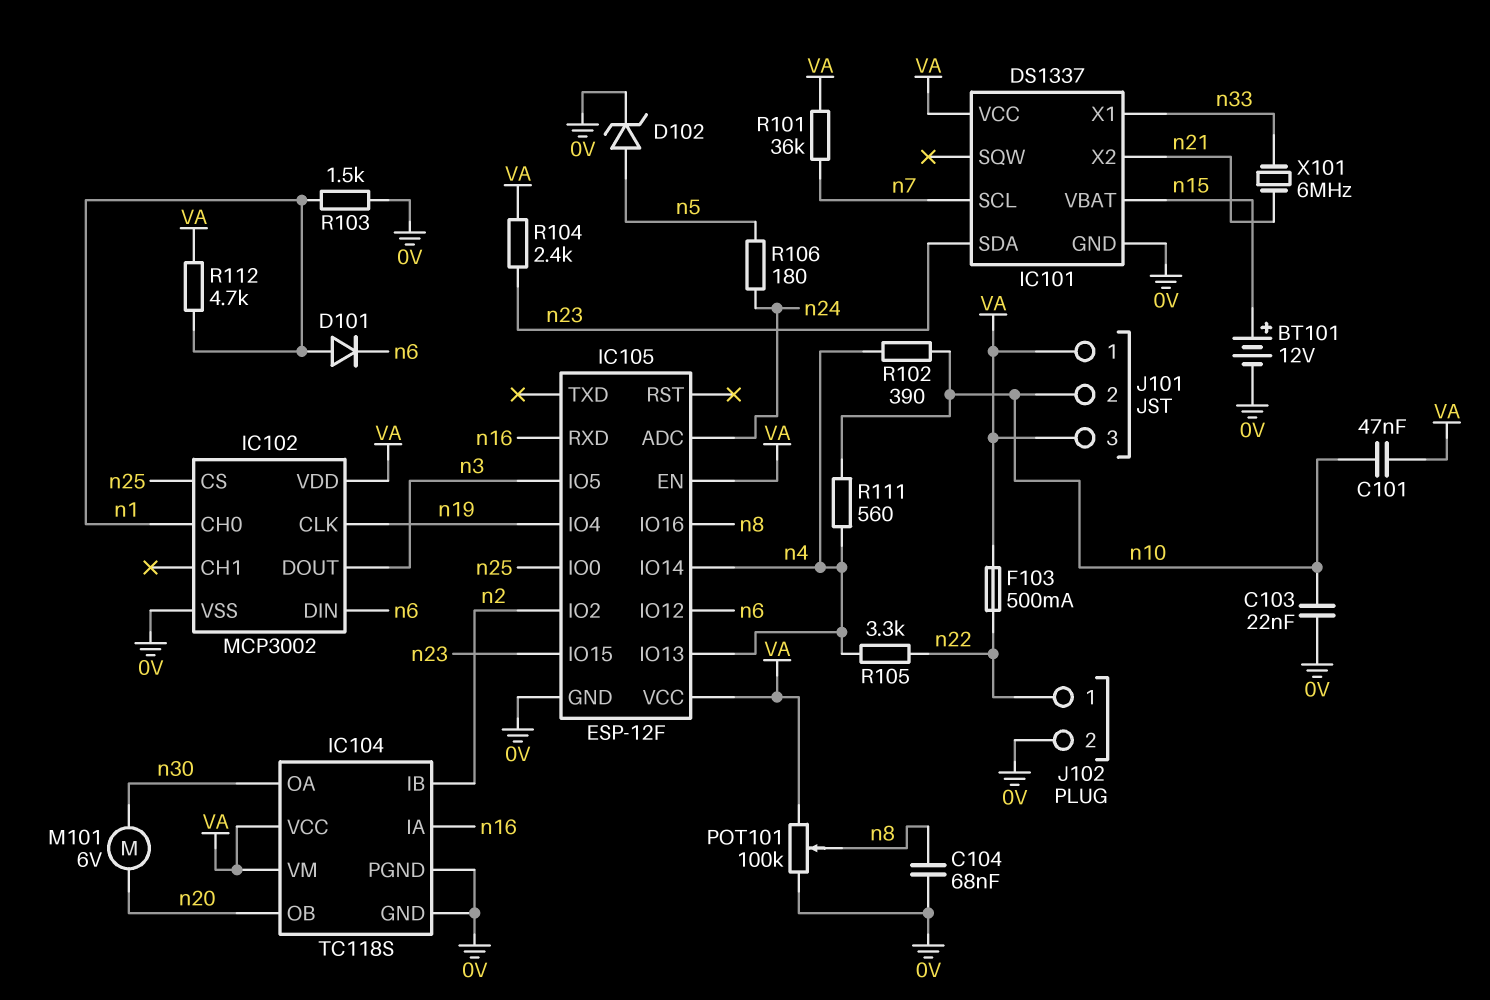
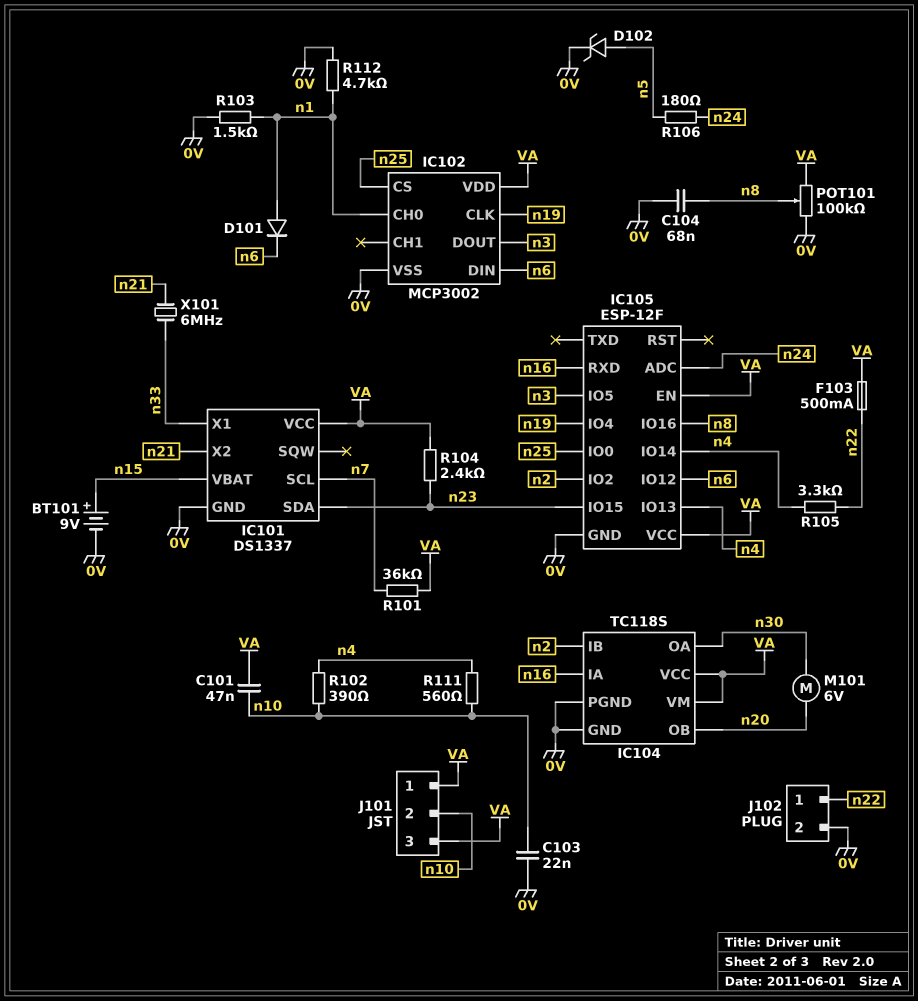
BT101: 12V (plus n15, minus 0V) -> 9V (plus n15, minus 0V)
R112: 4.7k (VA, n1) -> 4.7k (0V, n1)

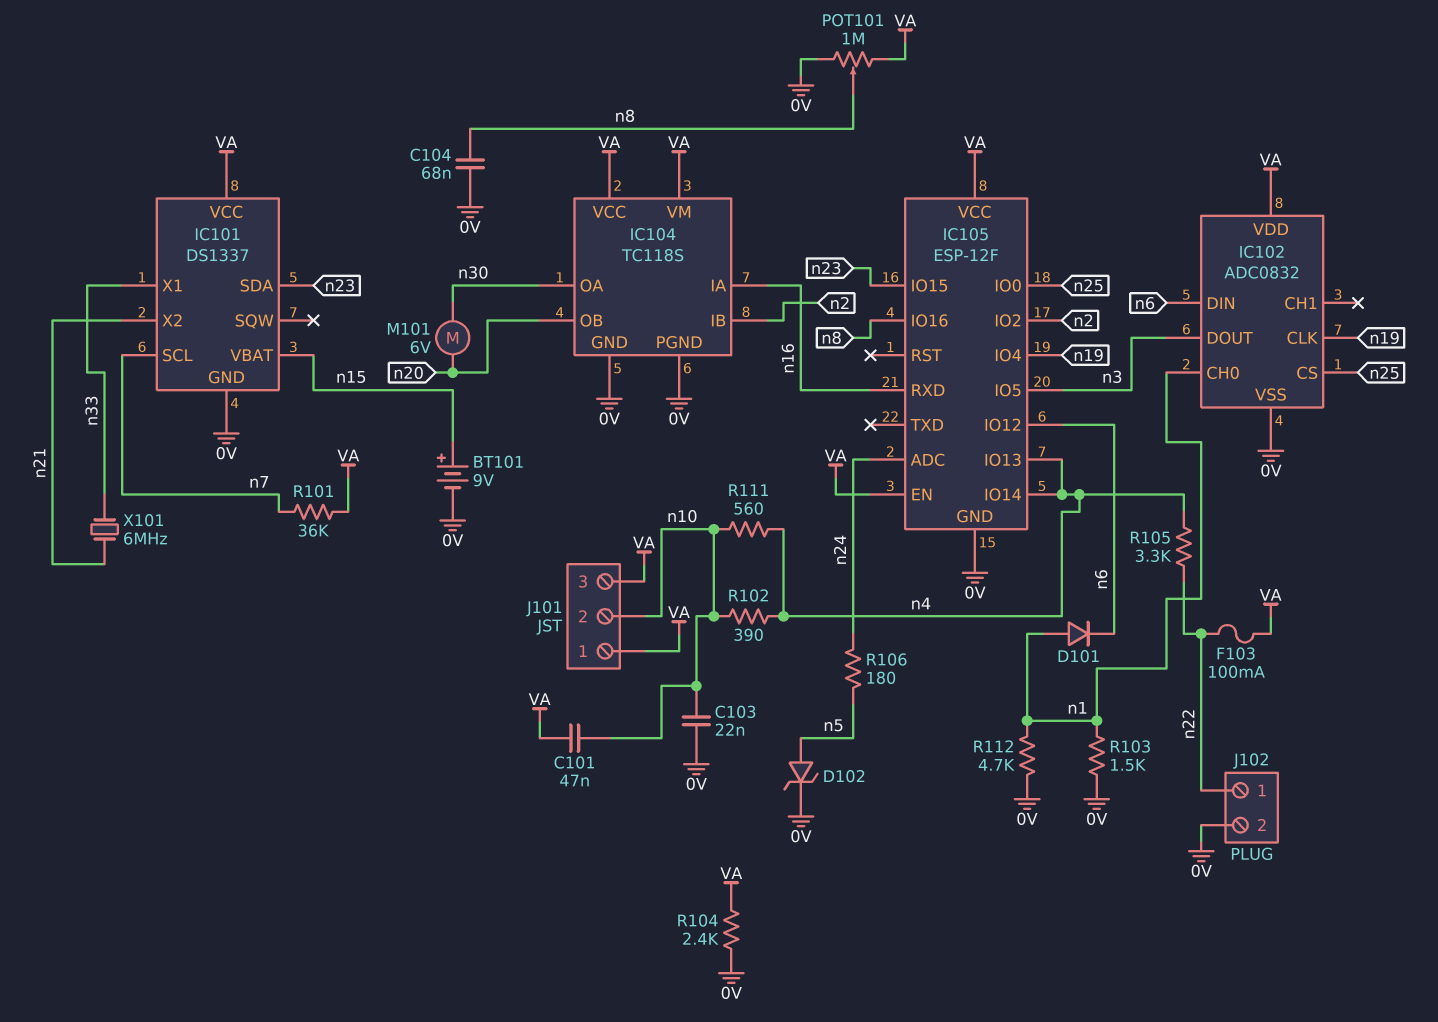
F103: 500mA (VA, n22) -> 100mA (VA, n22)
IC102: MCP3002 -> ADC0832
POT101: 100k (0V, VA, wiper n8) -> 1M (0V, VA, wiper n8)
R104: 2.4k (VA, n23) -> 2.4k (0V, VA)

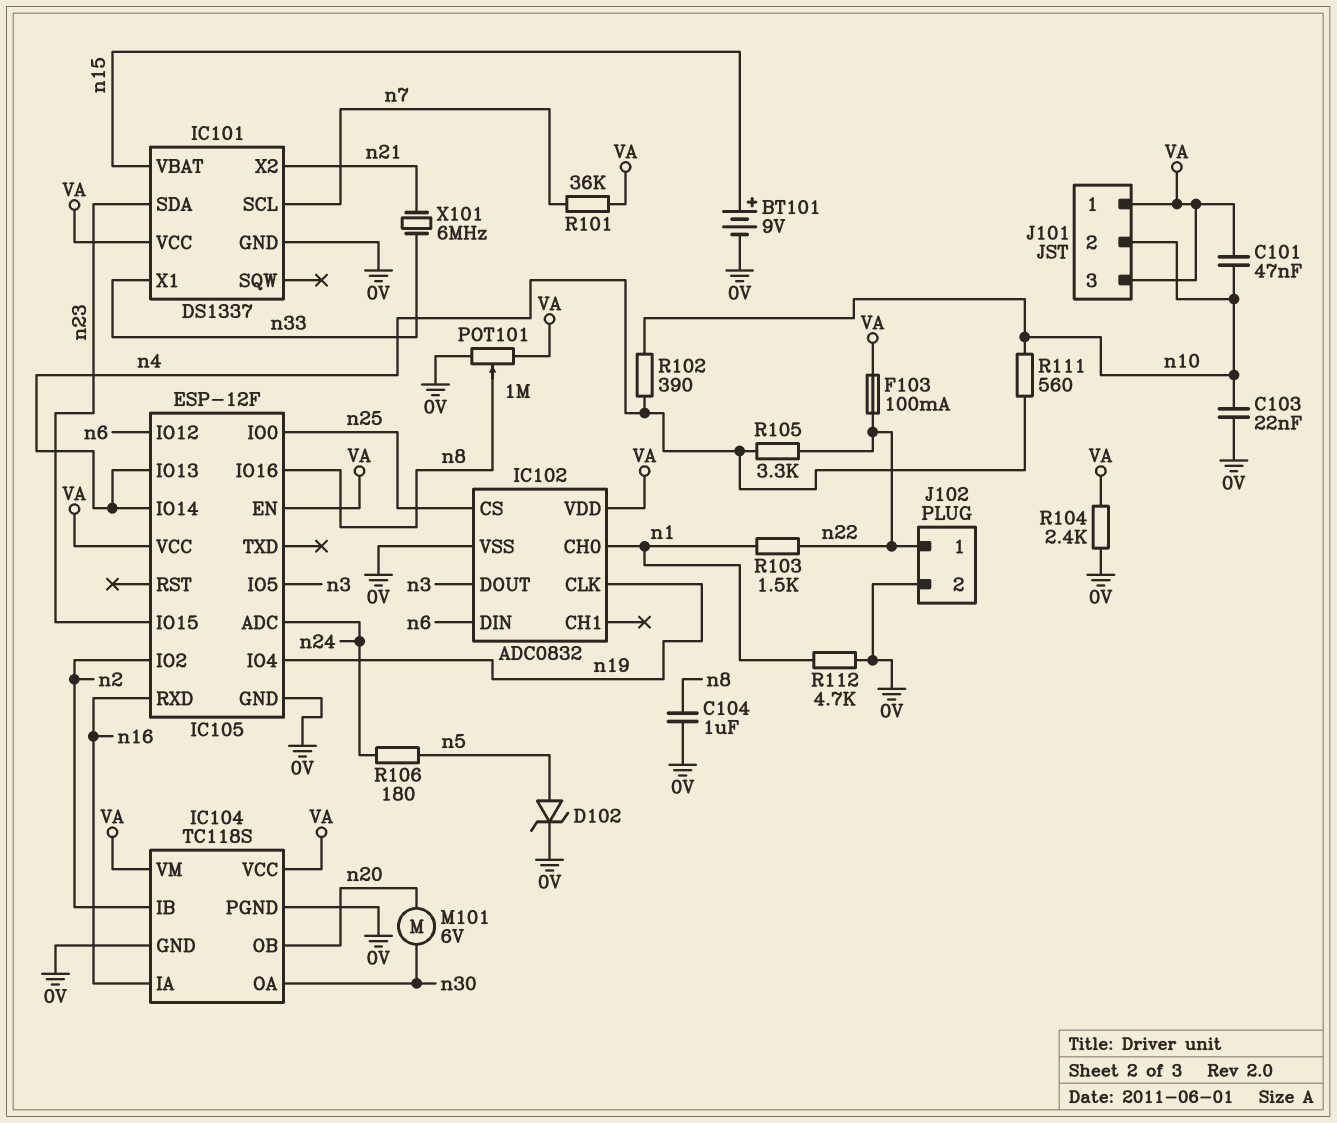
C104: 68nF (0V, n8) -> 1uF (0V, n8)
D101: diode (A n1, K n6) -> none
R103: 1.5k (0V, n1) -> 1.5k (n1, n22)

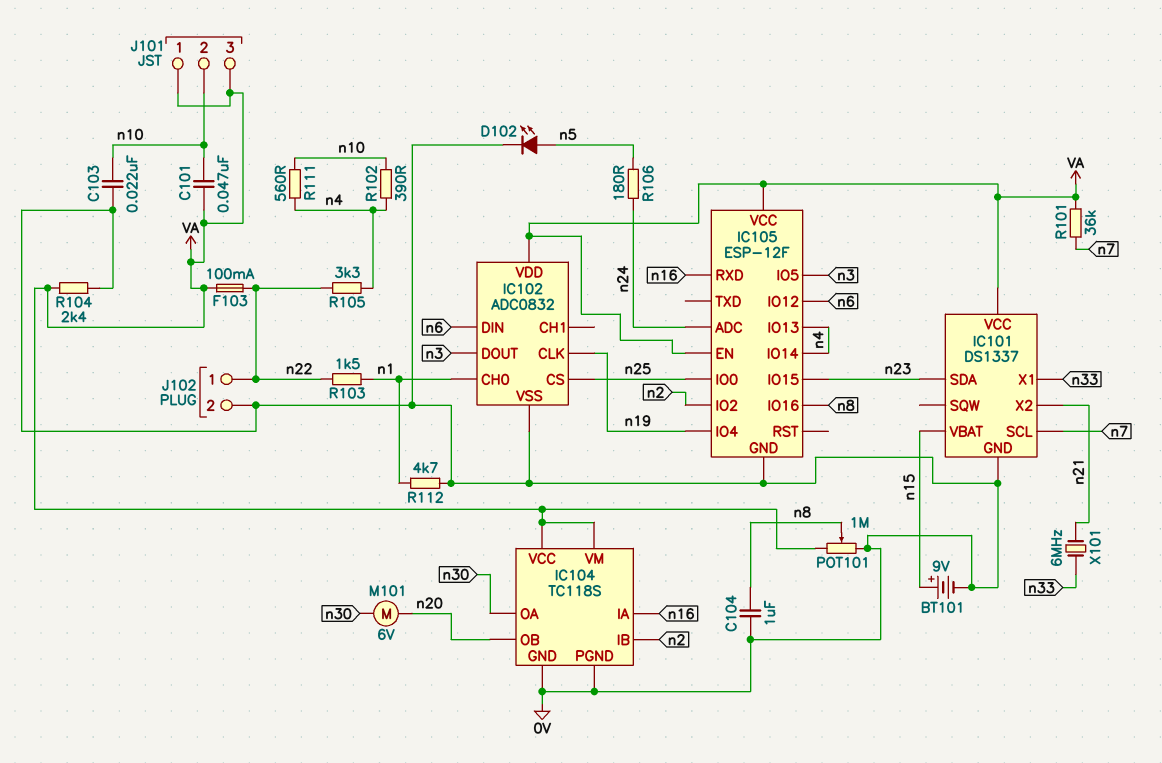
D102: zener (A n5, K 0V) -> LED (A n5, K 0V)

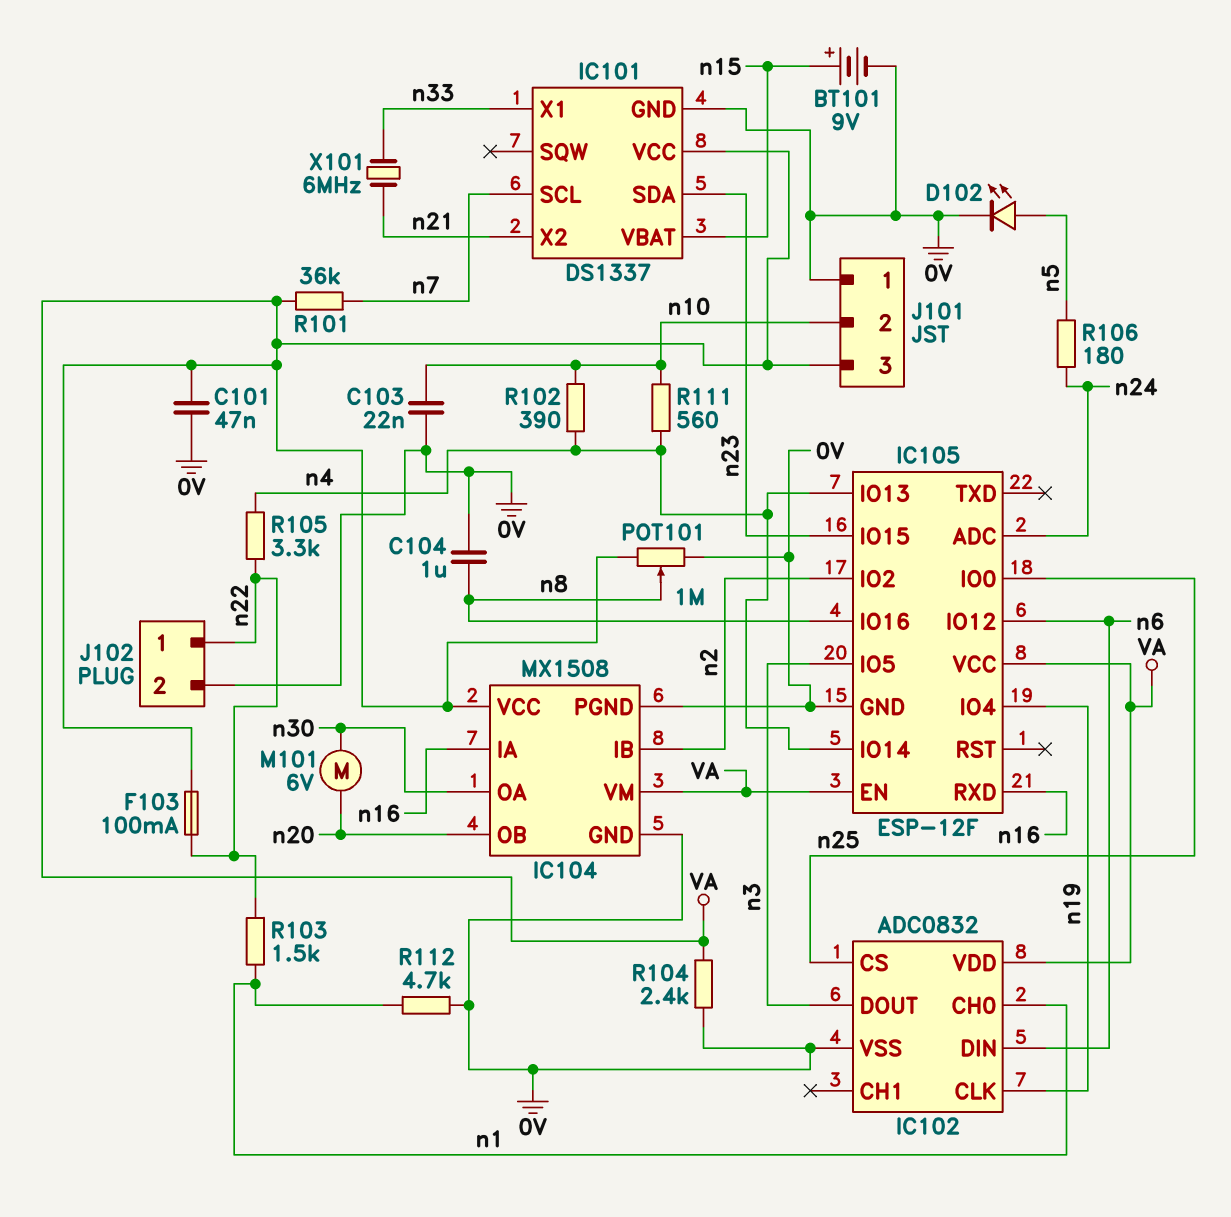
C101: 47nF (VA, n10) -> 47nF (0V, VA)
IC104: TC118S -> MX1508
J101 pin 1: VA -> 0V

